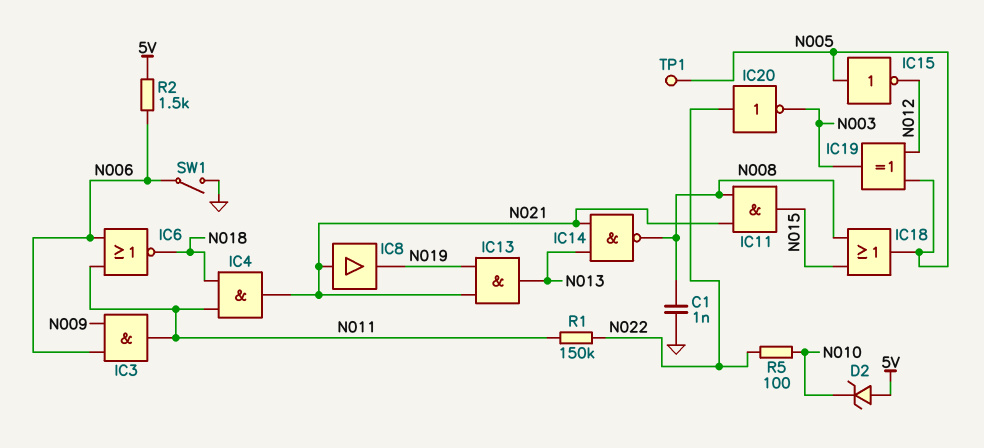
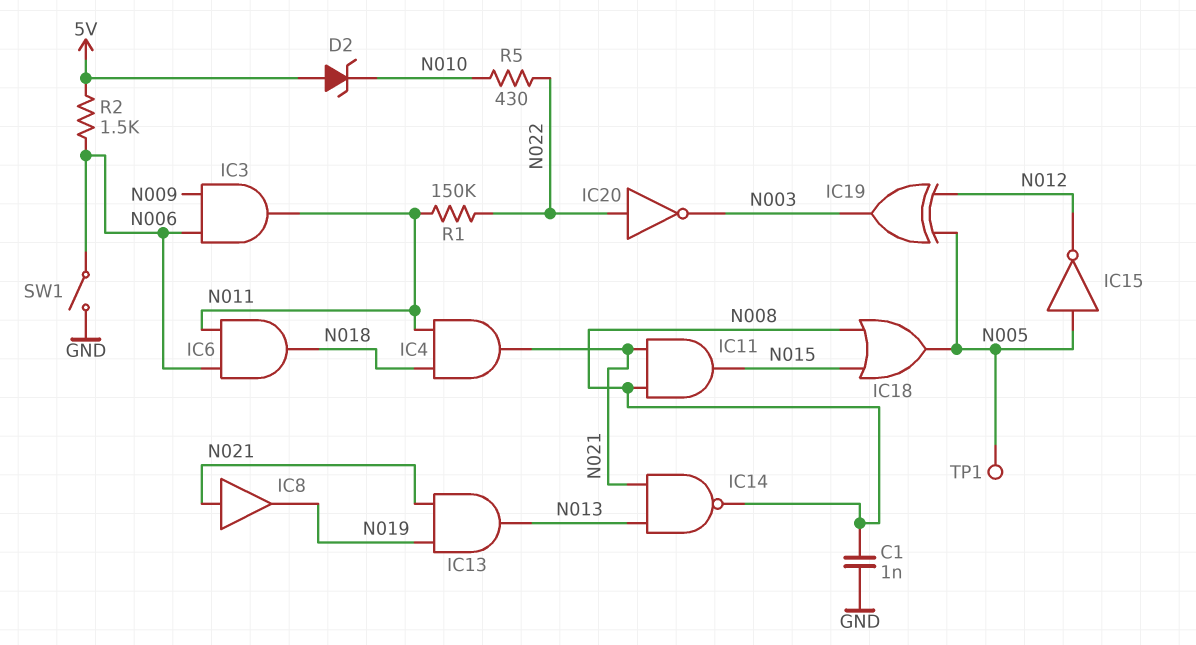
IC6: NOR (in N006, in N011, out N018) -> AND (in N006, in N011, out N018)
R5: 100 (N010, N022) -> 430 (N010, N022)

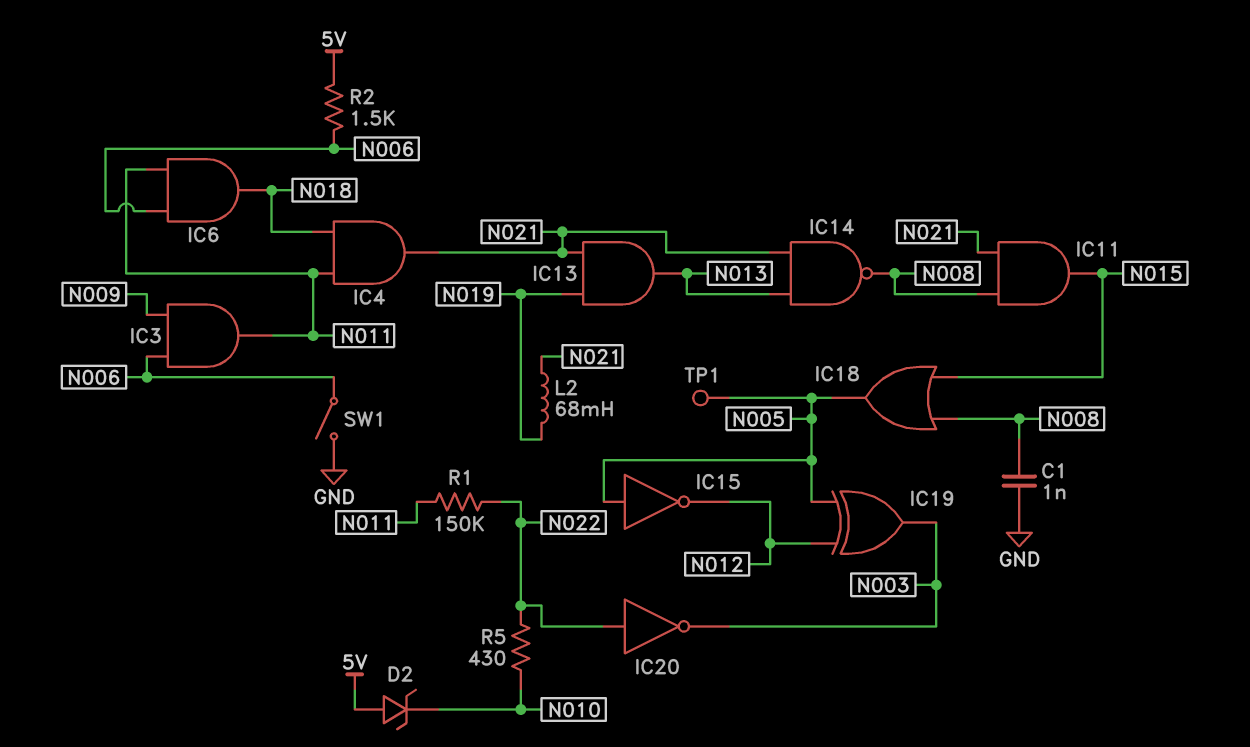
IC8: buffer (in N021, out N019) -> none
L2: none -> 68mH (N019, N021)

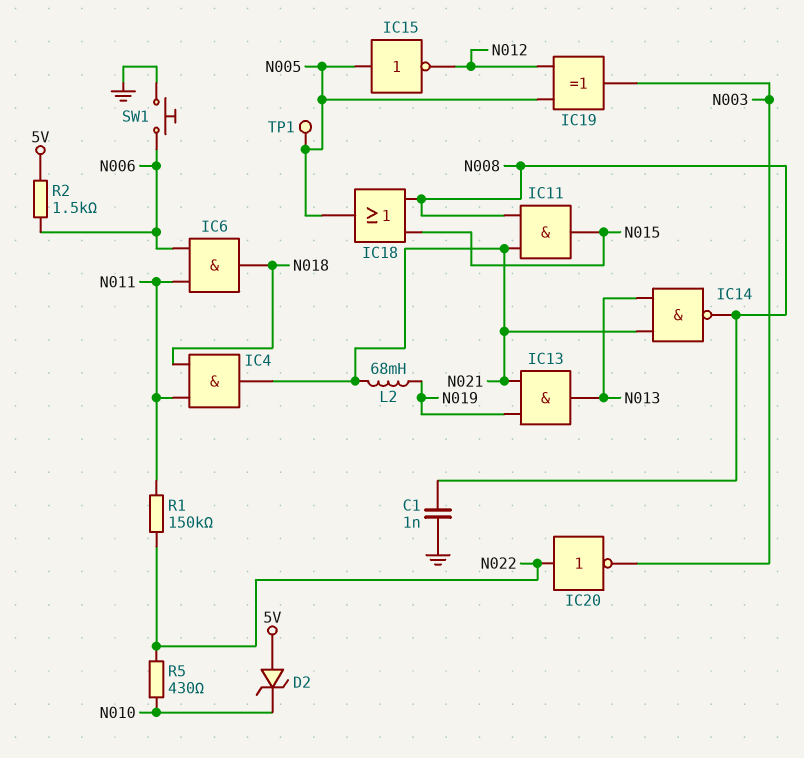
IC3: AND (in N006, in N009, out N011) -> none
SW1: switch (GND, N006) -> button (GND, N006)

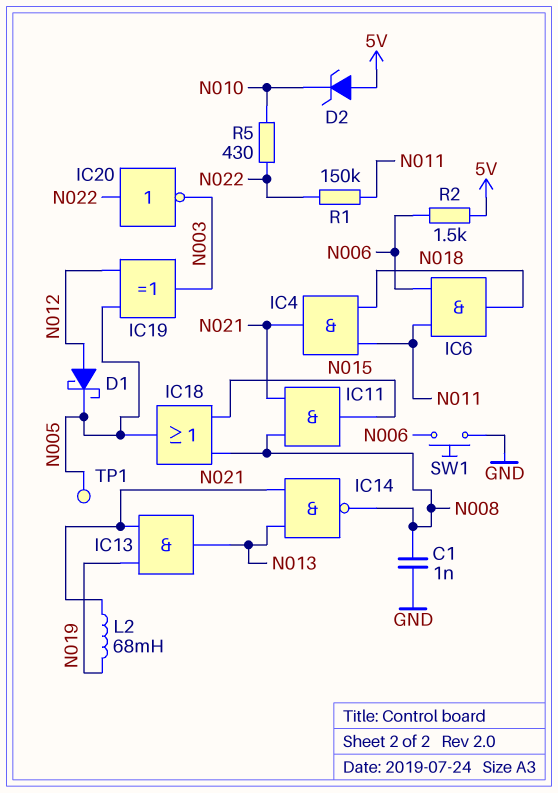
D1: none -> schottky (A N012, K N005)
IC15: NOT (in N005, out N012) -> none

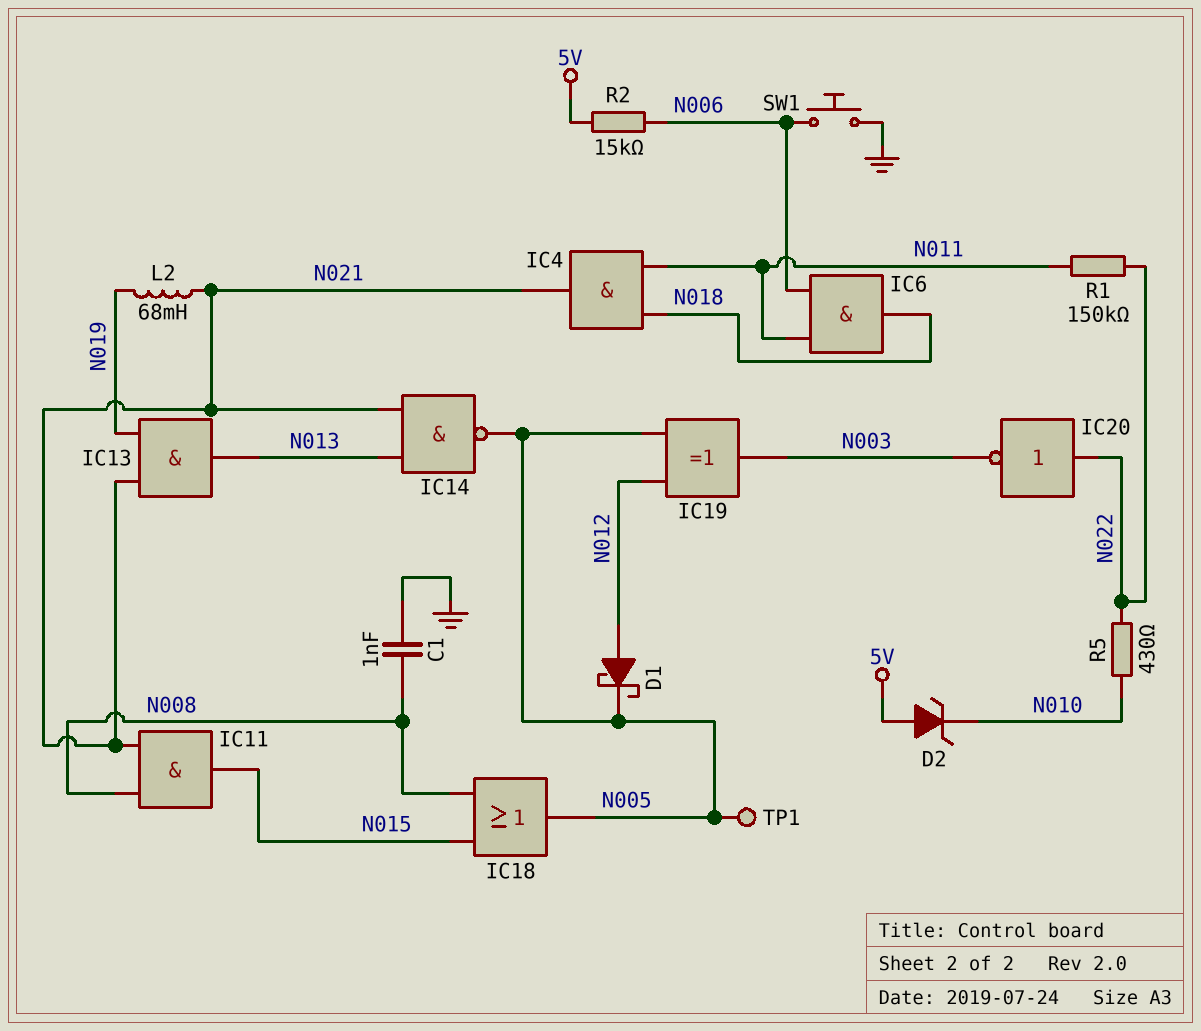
IC14: NAND (in N013, in N021, out N008) -> NAND (in N013, in N021, out N005)
R2: 1.5k (5V, N006) -> 15k (5V, N006)

